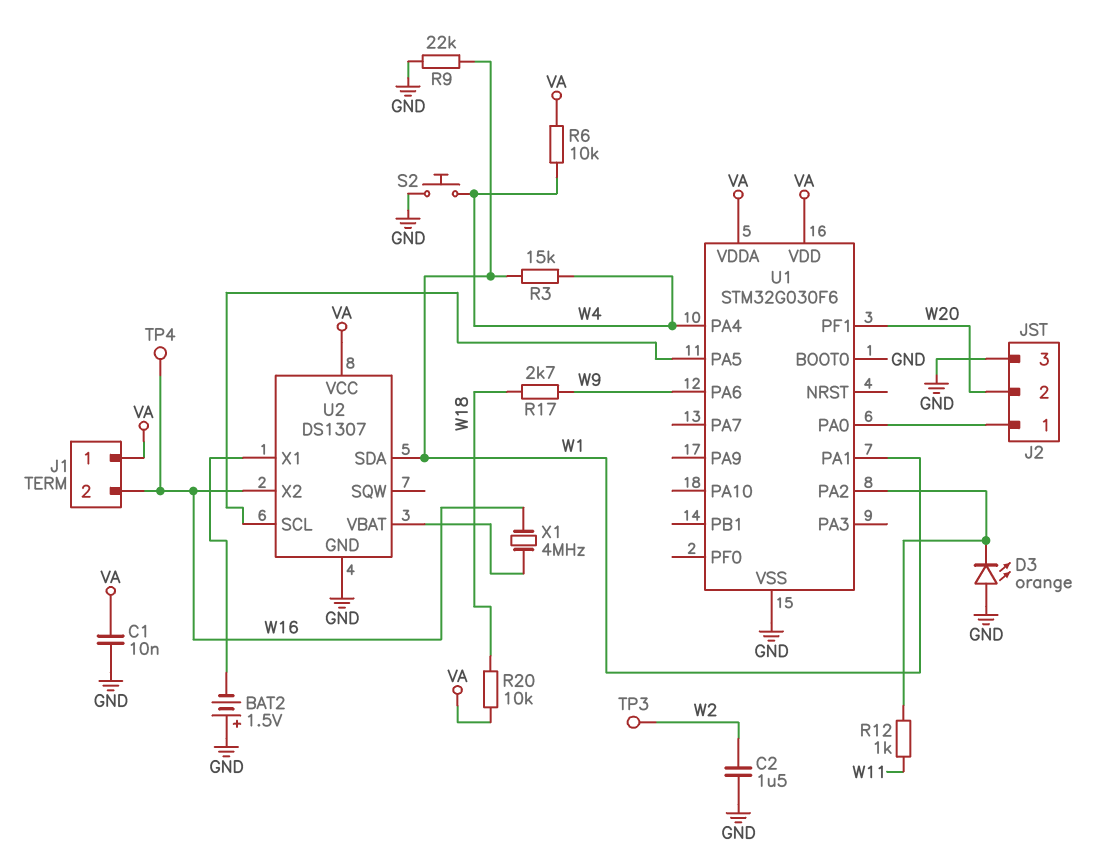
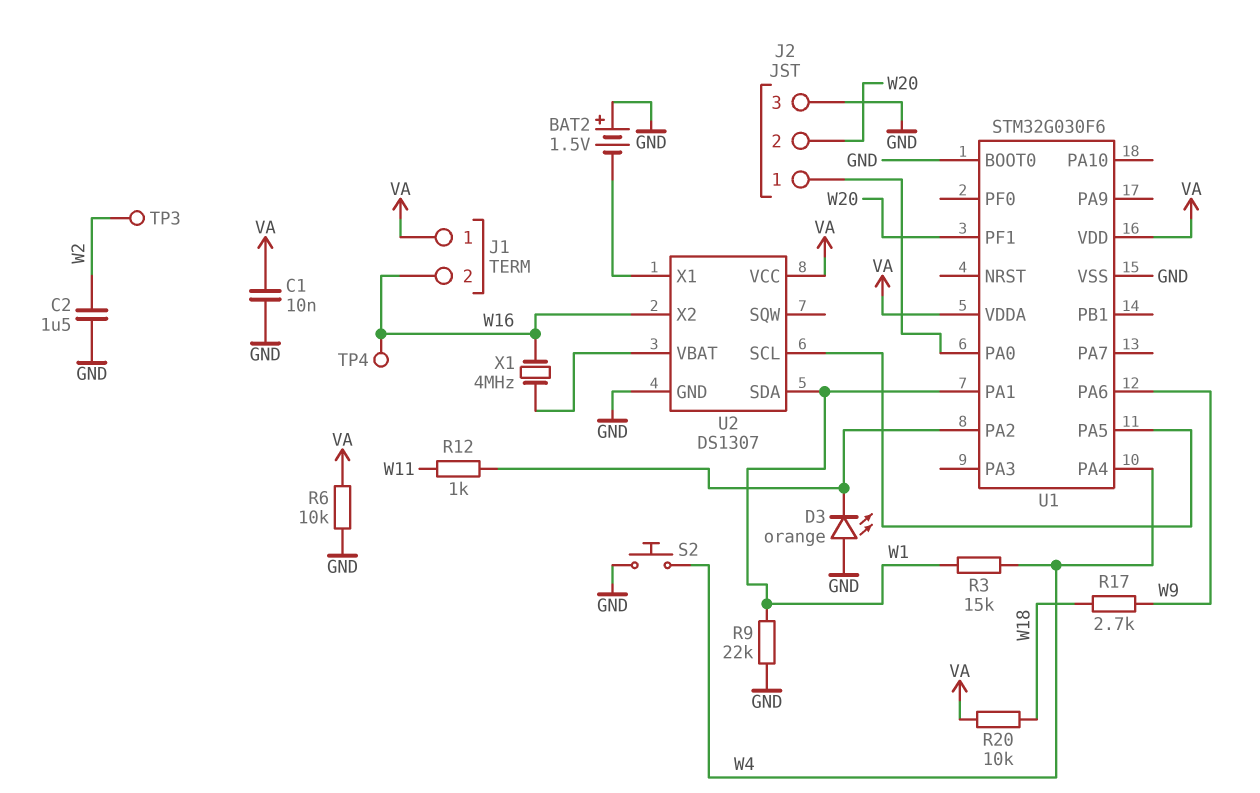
R6: 10k (VA, W4) -> 10k (GND, VA)

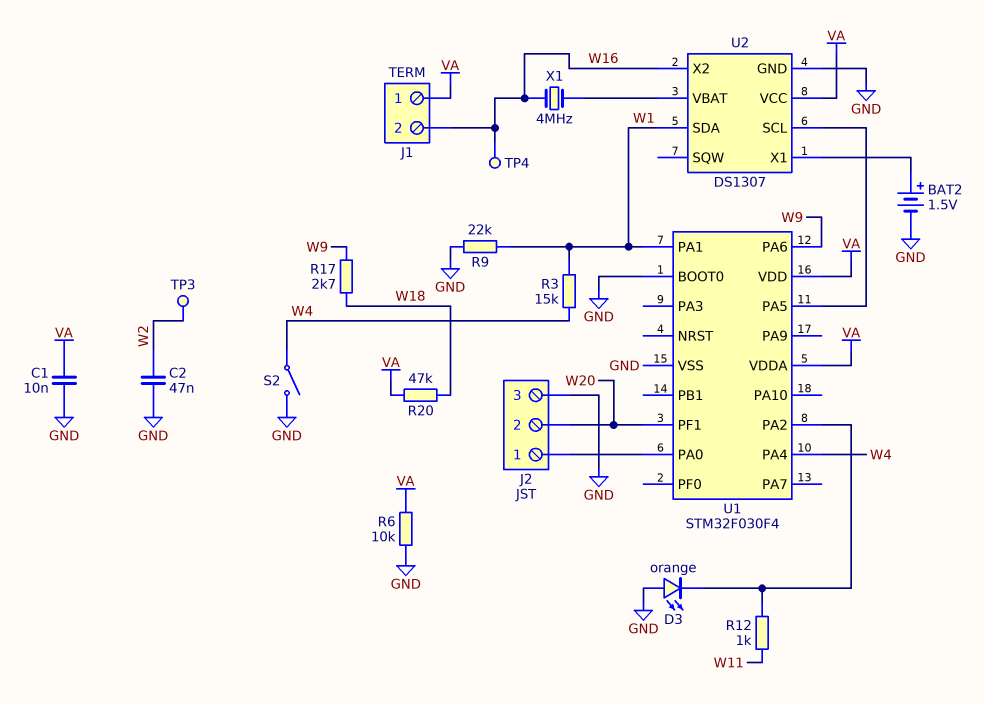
BAT2: 1.5V (plus GND, minus U2/X1) -> 1.5V (plus U2/X1, minus GND)
C2: 1.5uF (GND, W2) -> 47nF (GND, W2)
R20: 10k (VA, W18) -> 47k (VA, W18)
S2: button (GND, W4) -> switch (GND, W4)
U1: STM32G030F6 -> STM32F030F4

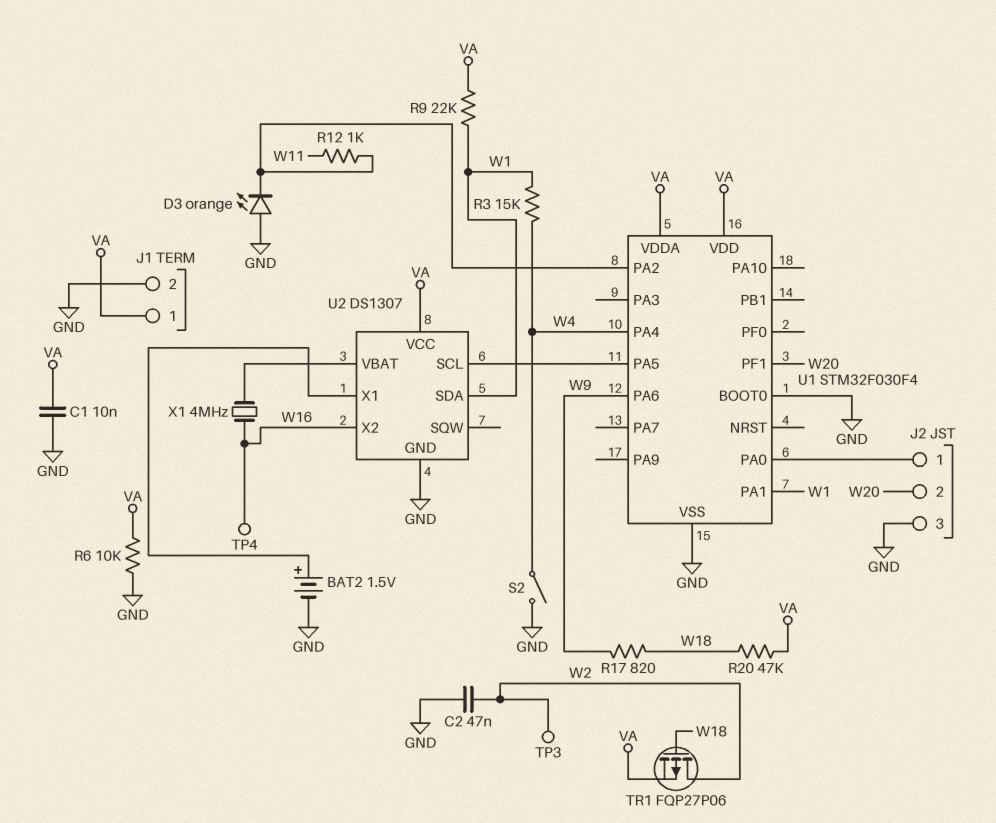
J1 pin 2: W16 -> GND
R9: 22k (GND, W1) -> 22k (VA, W1)
R17: 2.7k (W9, W18) -> 820 (W9, W18)
TR1: none -> PMOS FQP27P06 (G W18, D W2, S VA)

